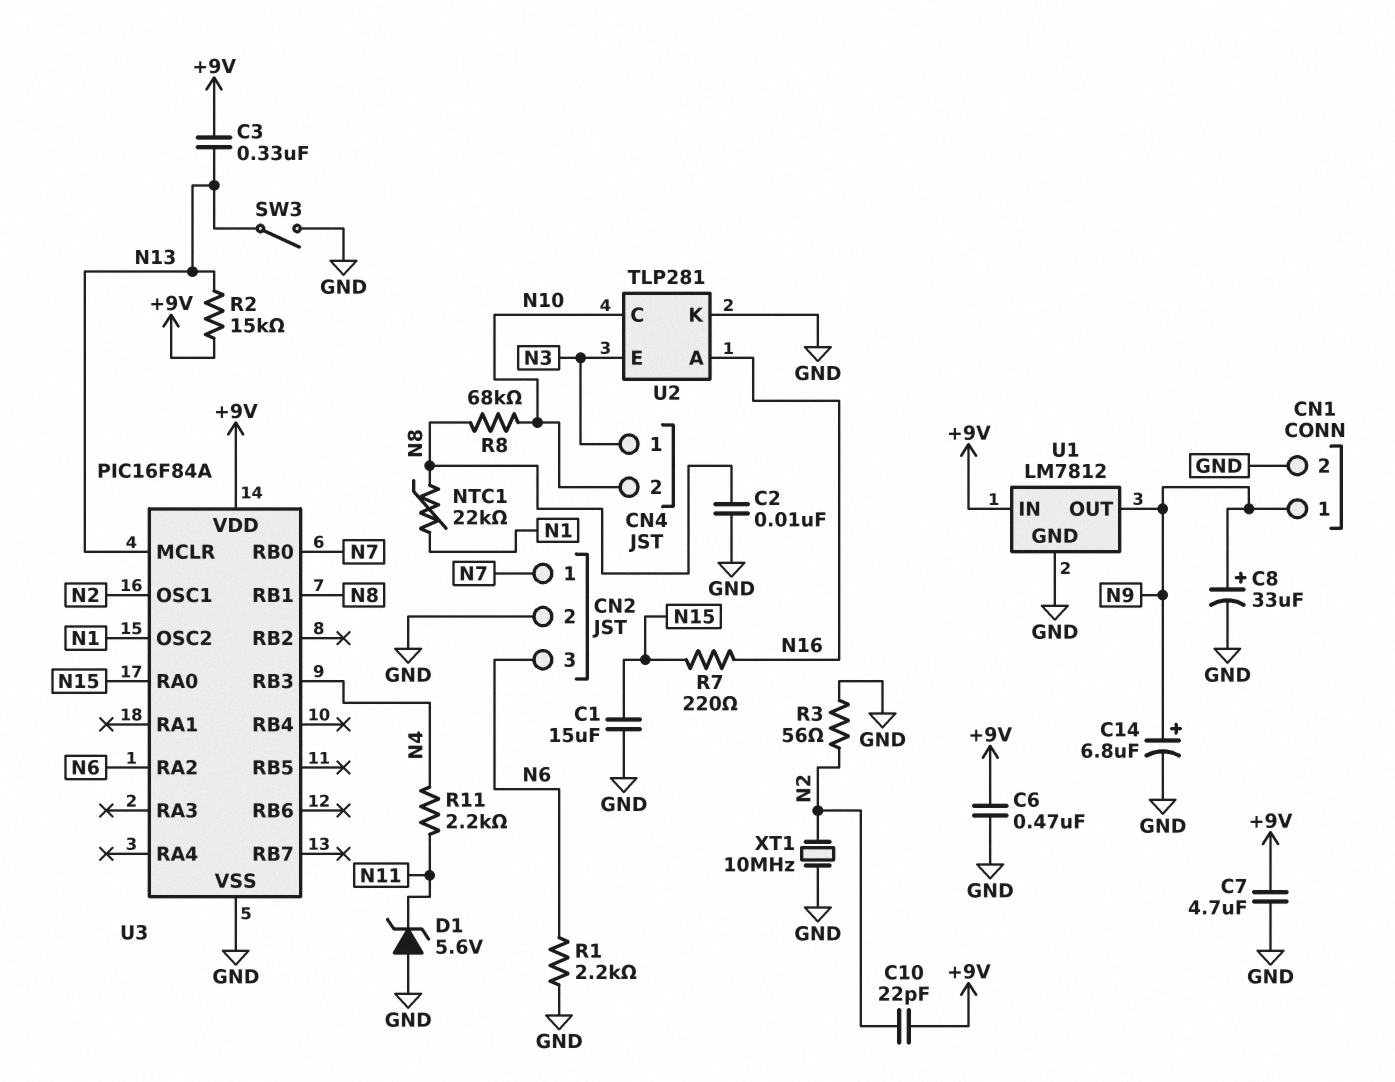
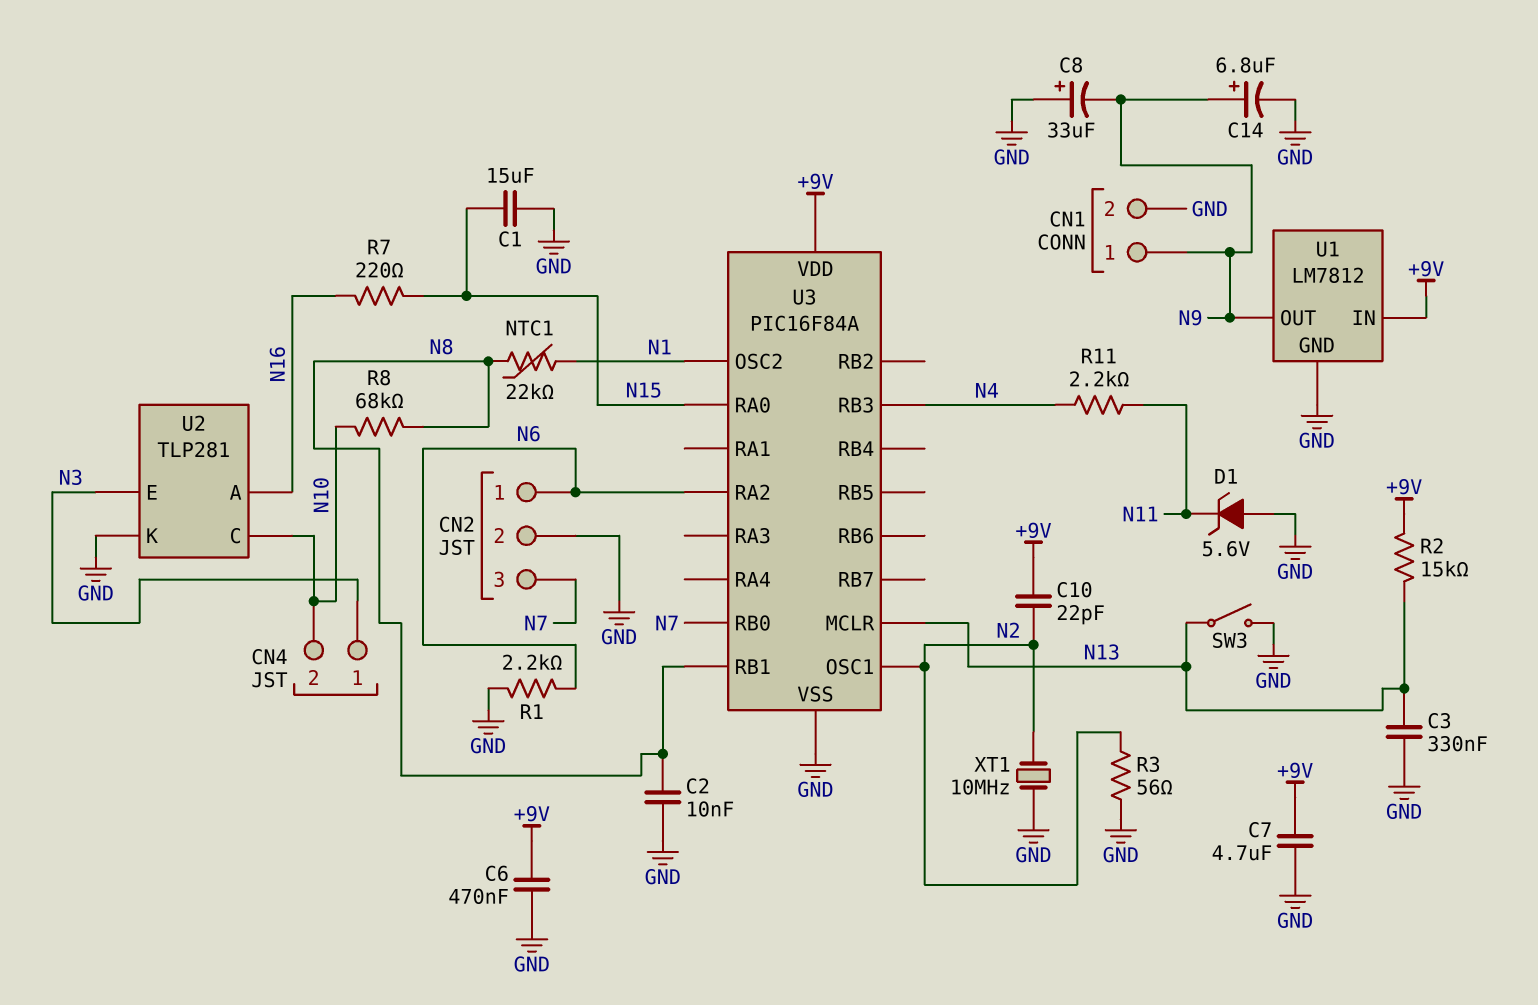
C3: 330nF (+9V, N13) -> 330nF (GND, N13)
C8: 33uF (plus N9, minus GND) -> 33uF (plus GND, minus N9)
CN2 pin 1: N7 -> N6
CN2 pin 3: N6 -> N7

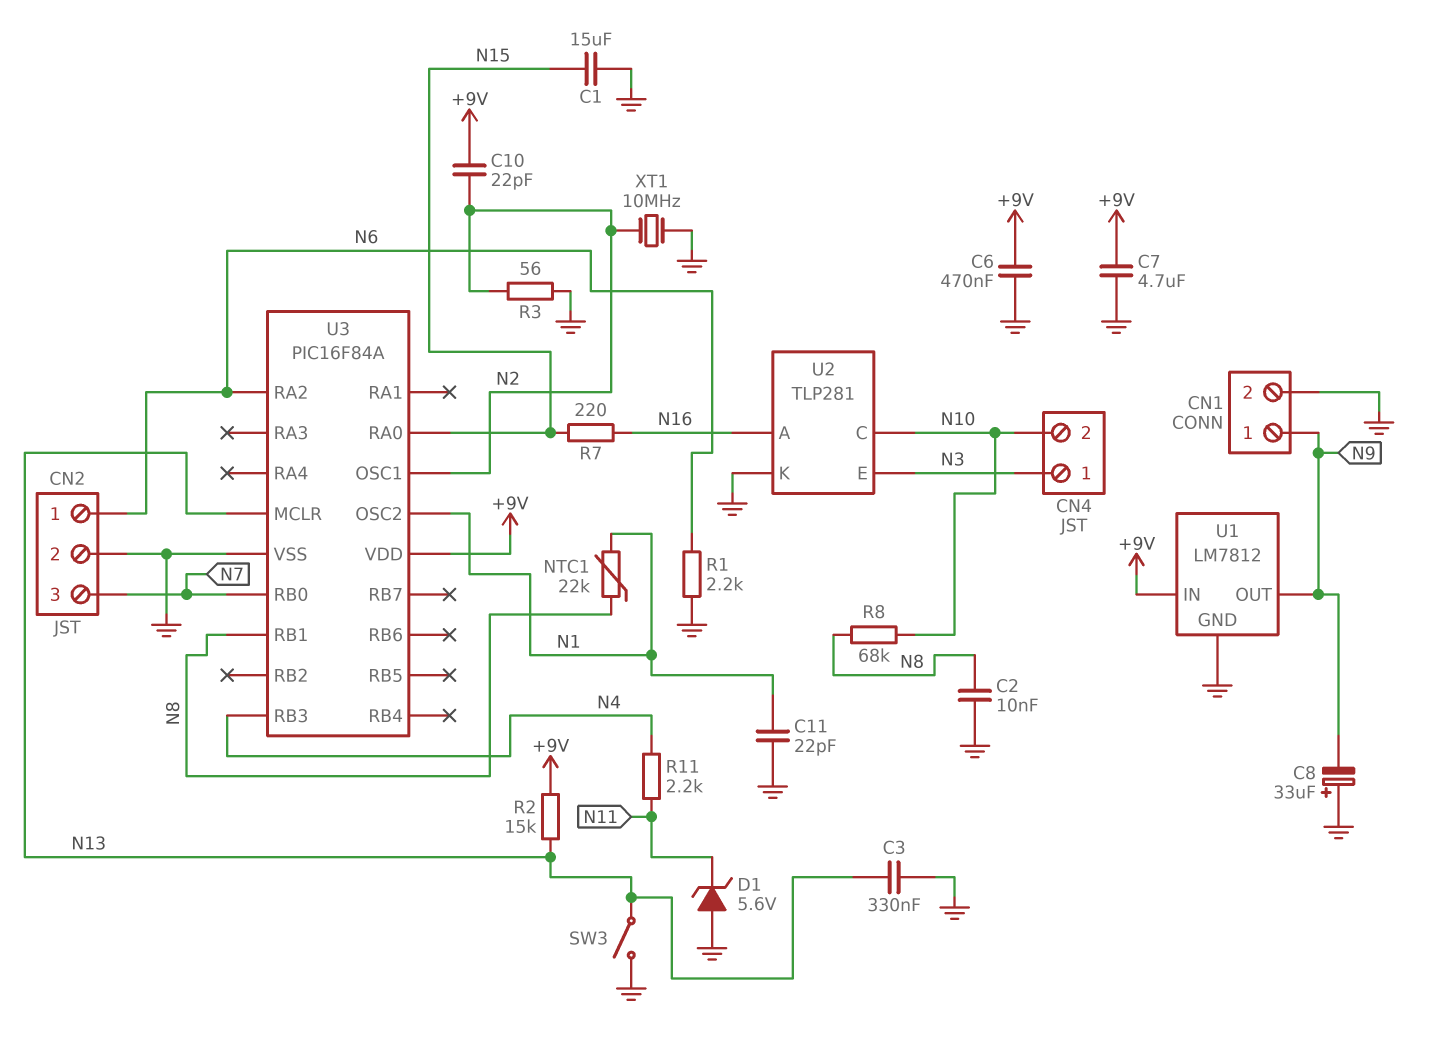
C11: none -> 22pF (GND, N1)
C14: 6.8uF (plus N9, minus GND) -> none

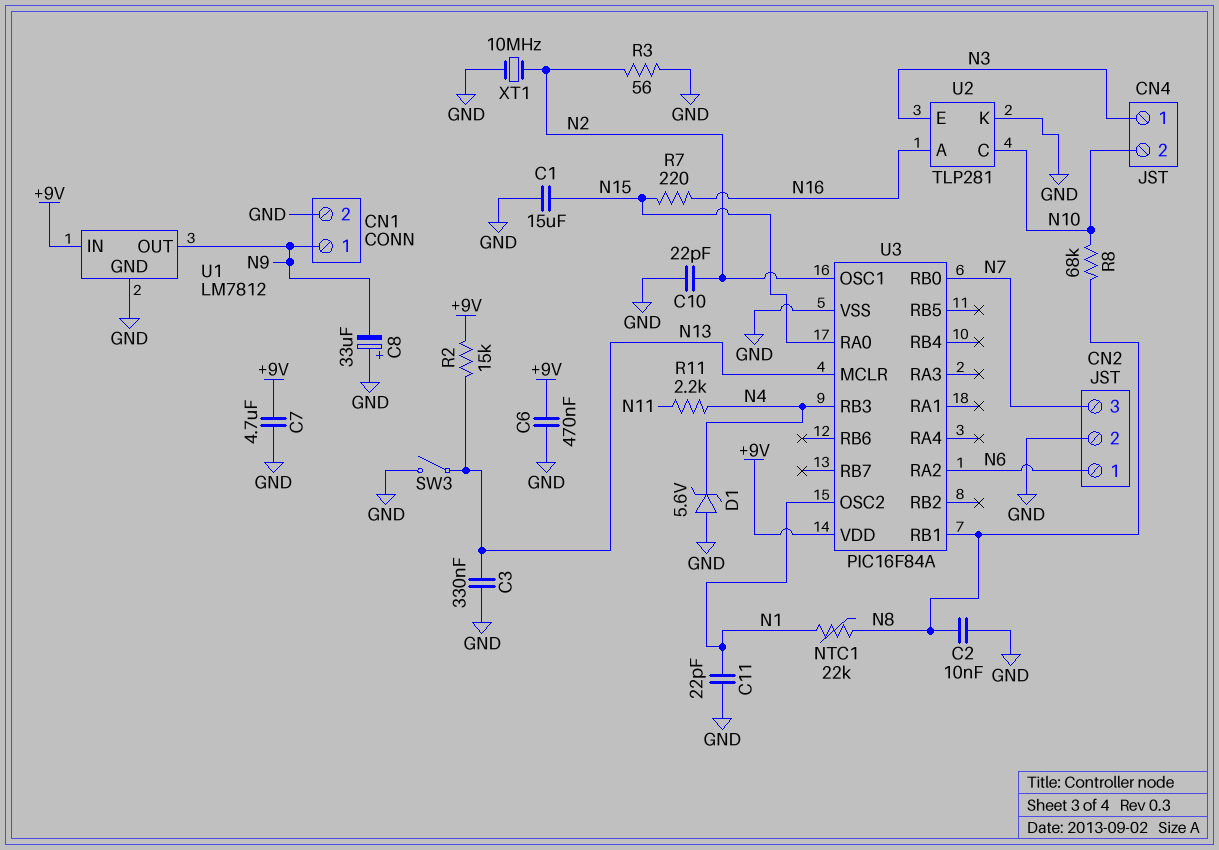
C10: 22pF (+9V, N2) -> 22pF (GND, N2)
D1: zener 5.6V (A GND, K N11) -> zener 5.6V (A GND, K N4)
R1: 2.2k (GND, N6) -> none

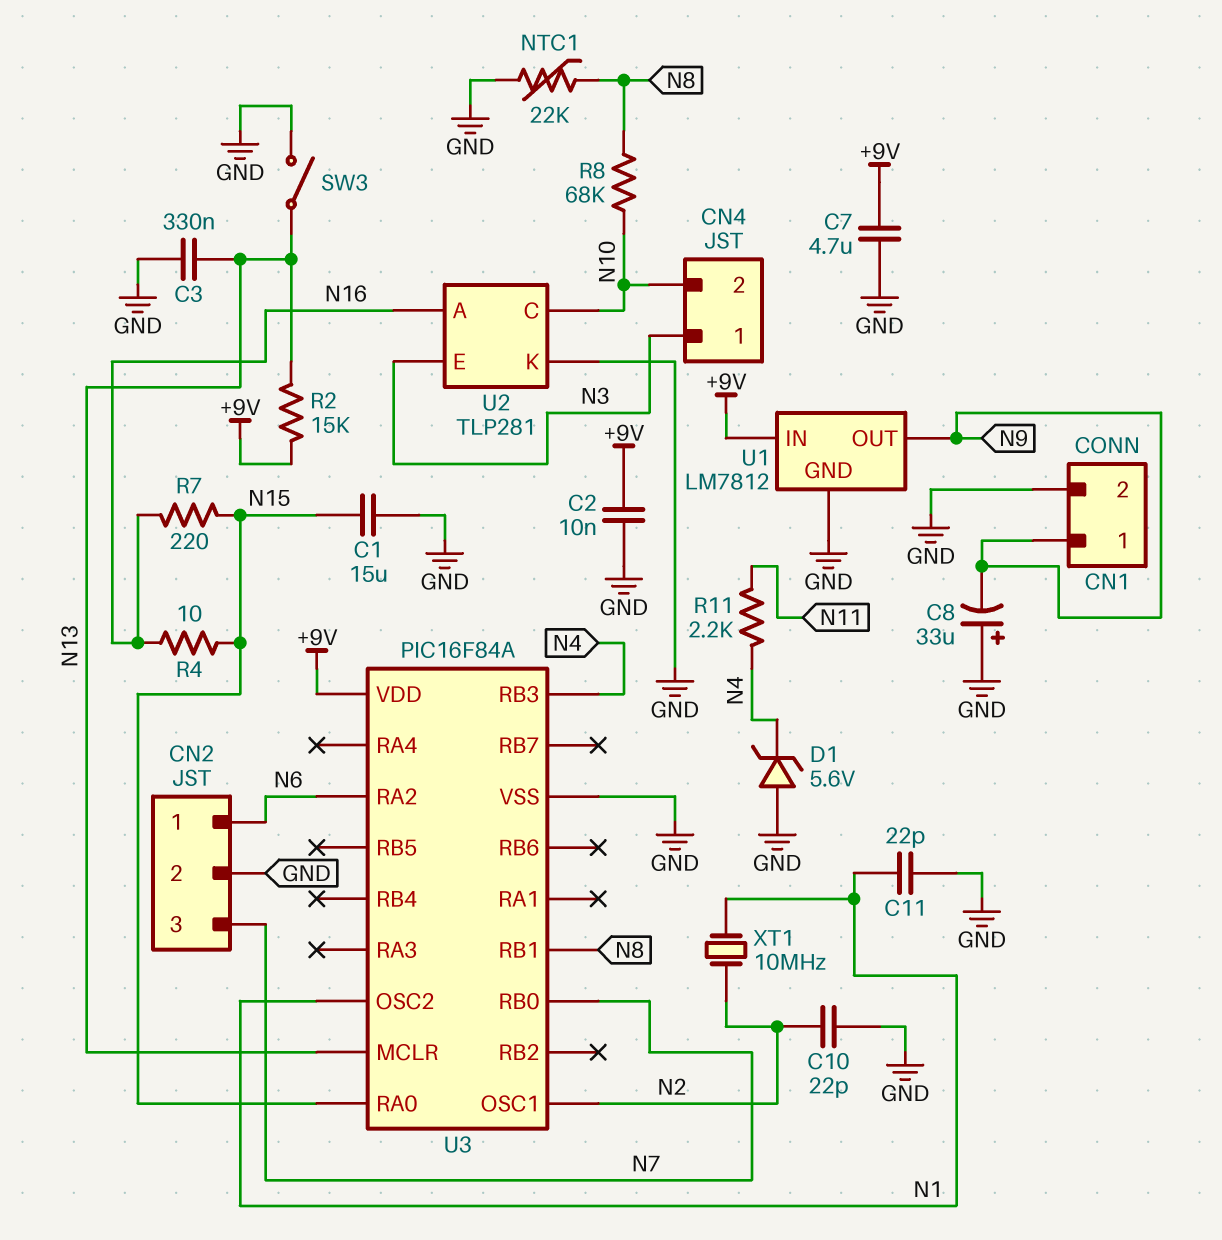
C2: 10nF (GND, N8) -> 10nF (+9V, GND)
C6: 470nF (+9V, GND) -> none
NTC1: 22k (N1, N8) -> 22k (GND, N8)
R3: 56 (GND, N2) -> none
R4: none -> 10 (N15, N16)
XT1: 10MHz (GND, N2) -> 10MHz (N1, N2)

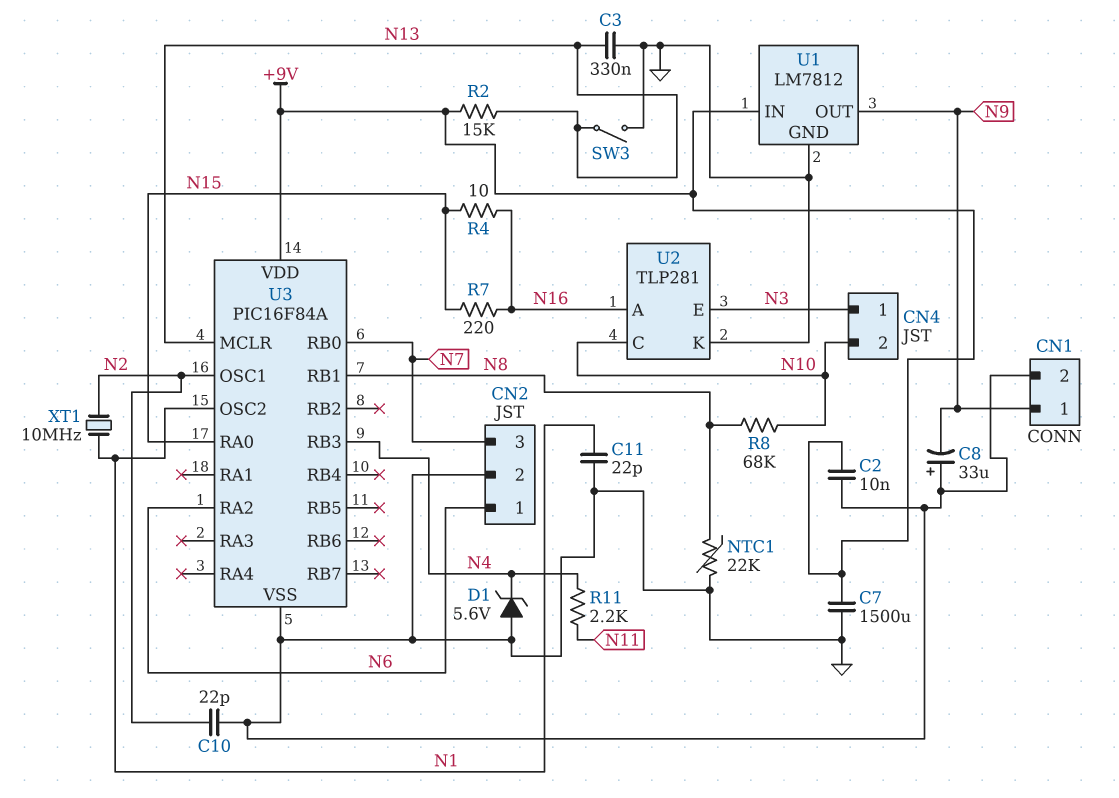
C1: 15uF (GND, N15) -> none
C7: 4.7uF (+9V, GND) -> 1500uF (+9V, GND)

